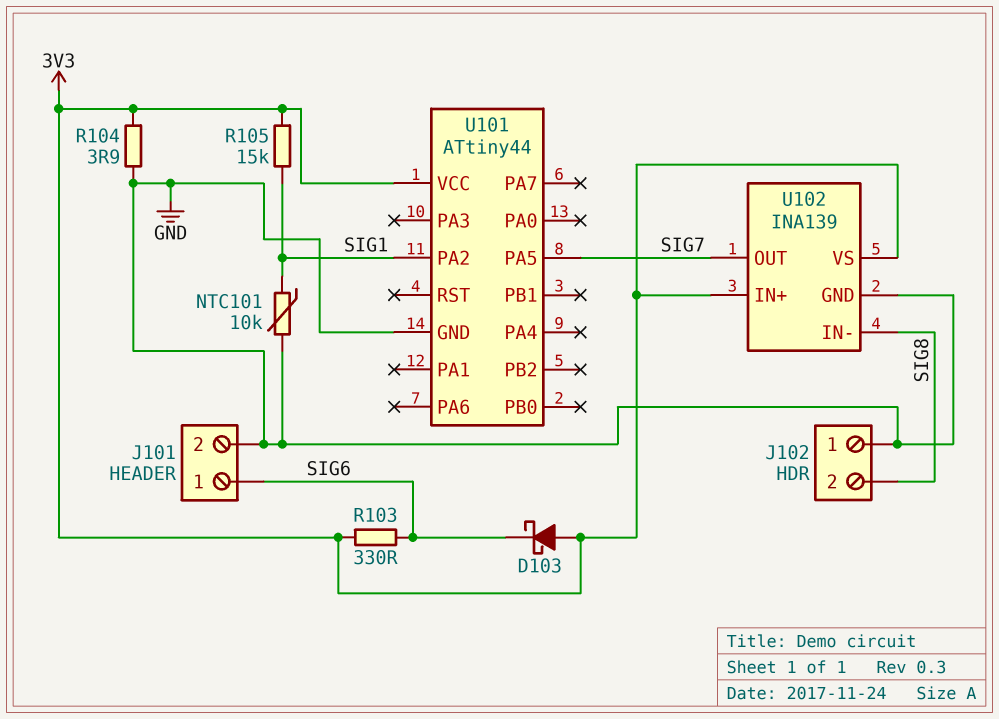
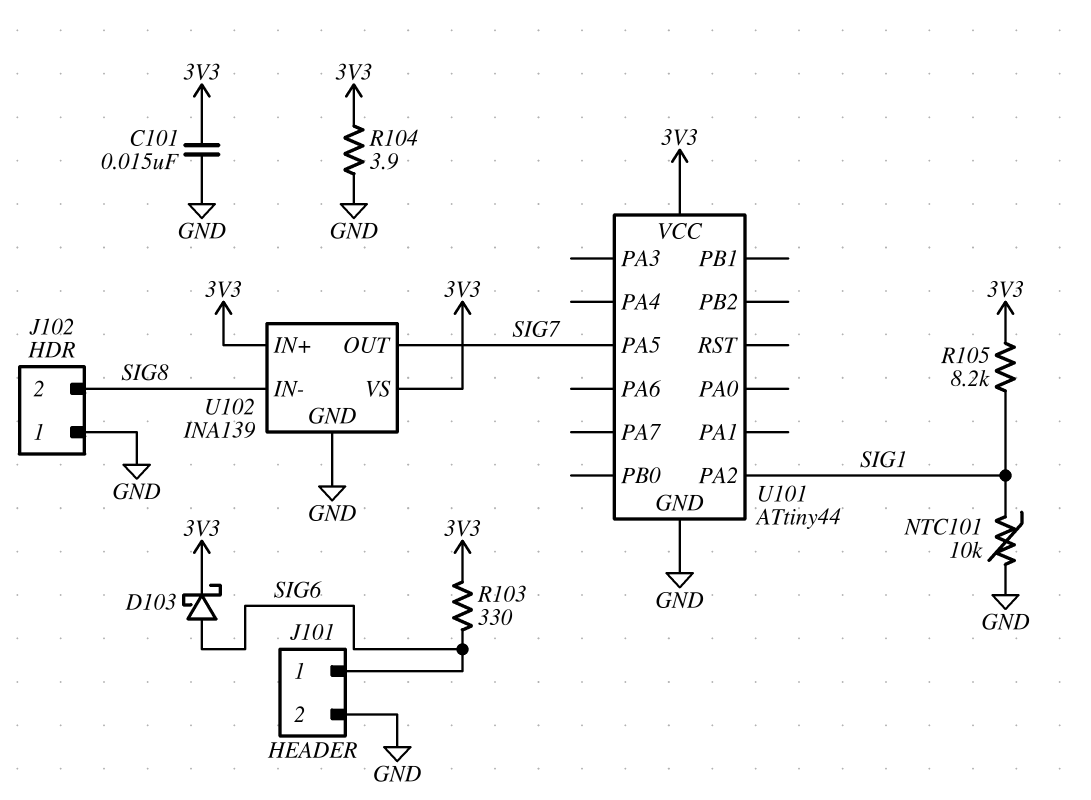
C101: none -> 15nF (3V3, GND)
D103: schottky (A 3V3, K SIG6) -> schottky (A SIG6, K 3V3)
R105: 15k (3V3, SIG1) -> 8.2k (3V3, SIG1)

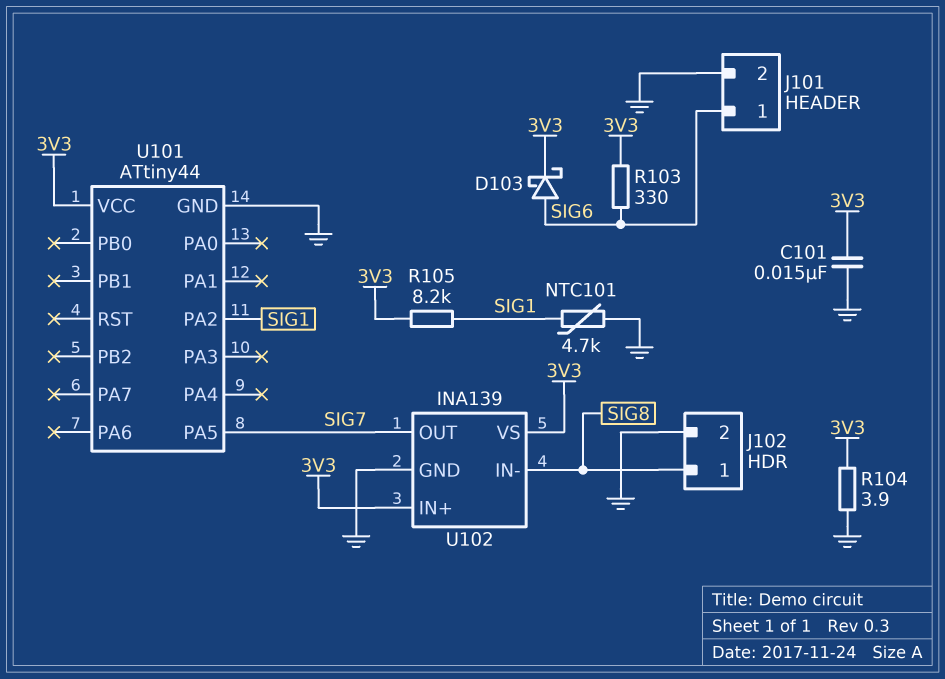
J102 pin 1: GND -> SIG8
J102 pin 2: SIG8 -> GND
NTC101: 10k (GND, SIG1) -> 4.7k (GND, SIG1)

